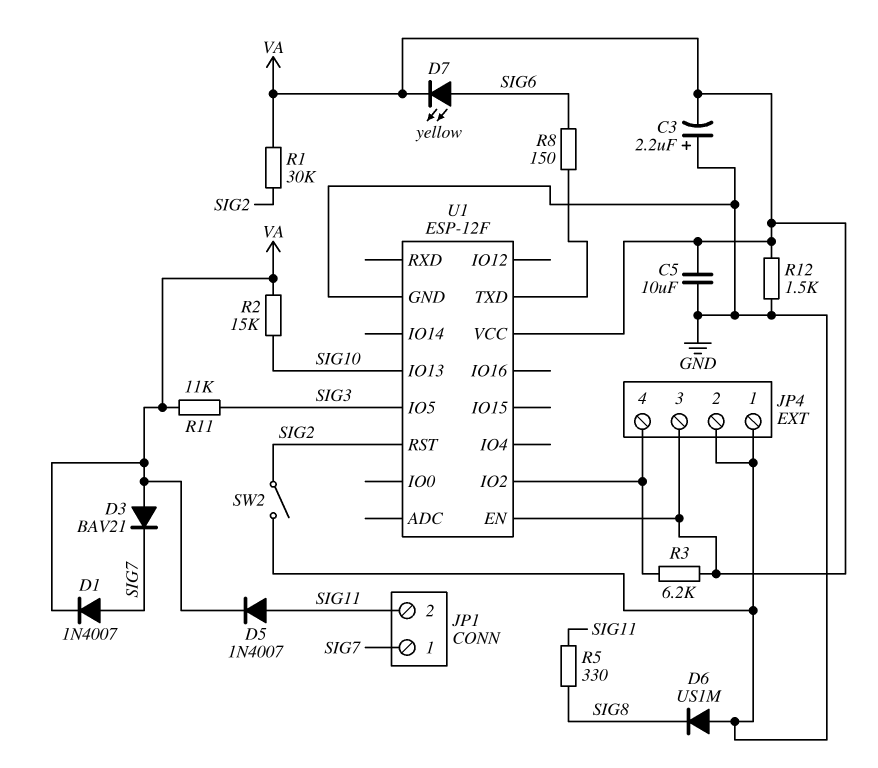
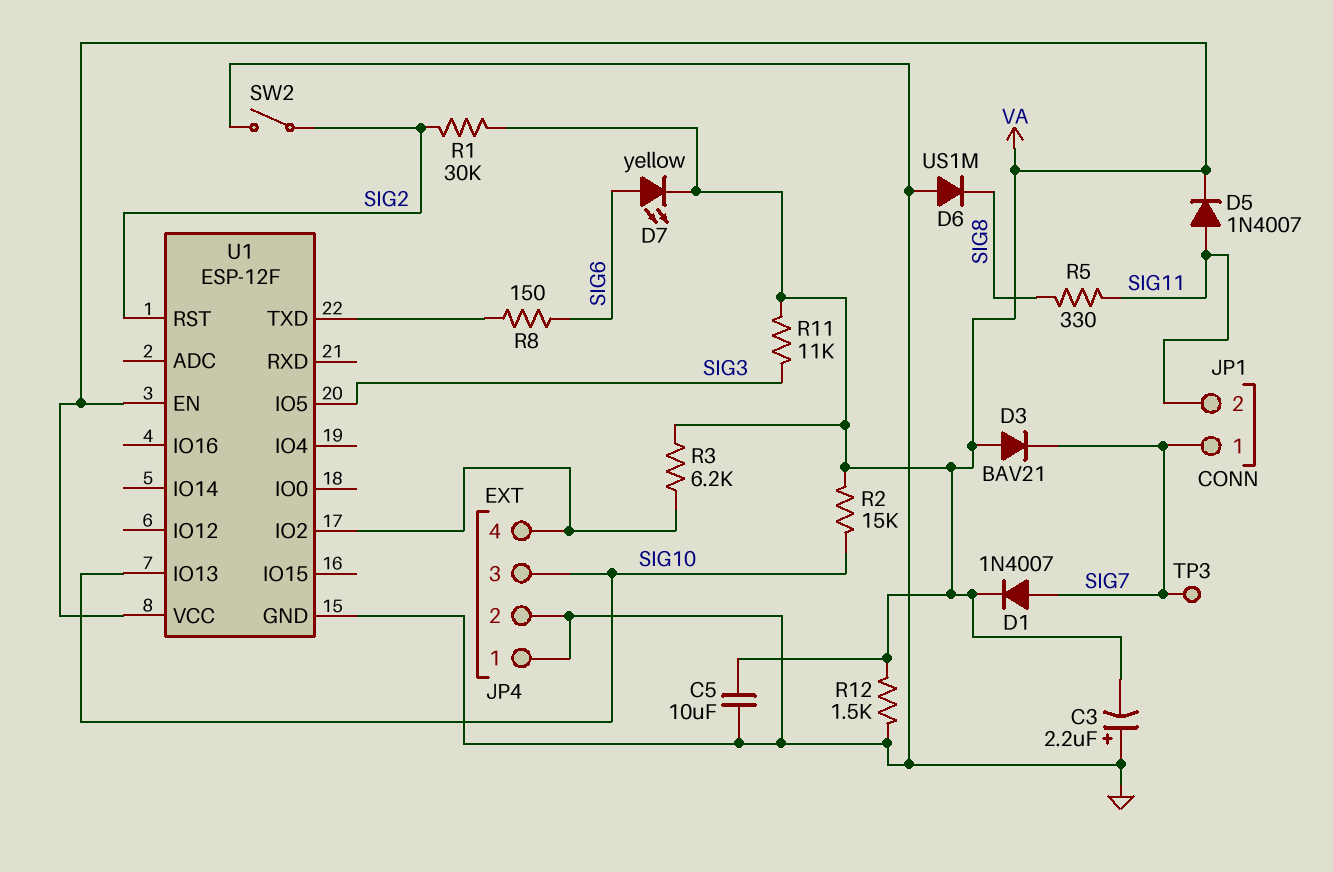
JP4 pin 3: VA -> SIG10
TP3: none -> test point (SIG7)

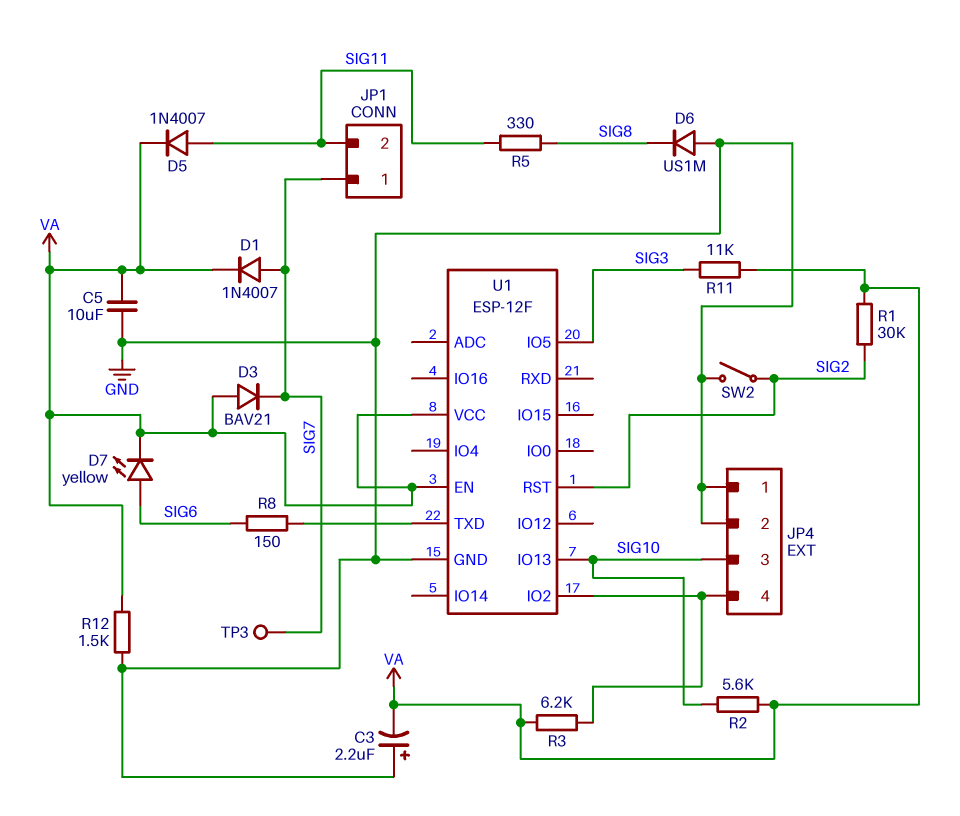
R2: 15k (SIG10, VA) -> 5.6k (SIG10, VA)

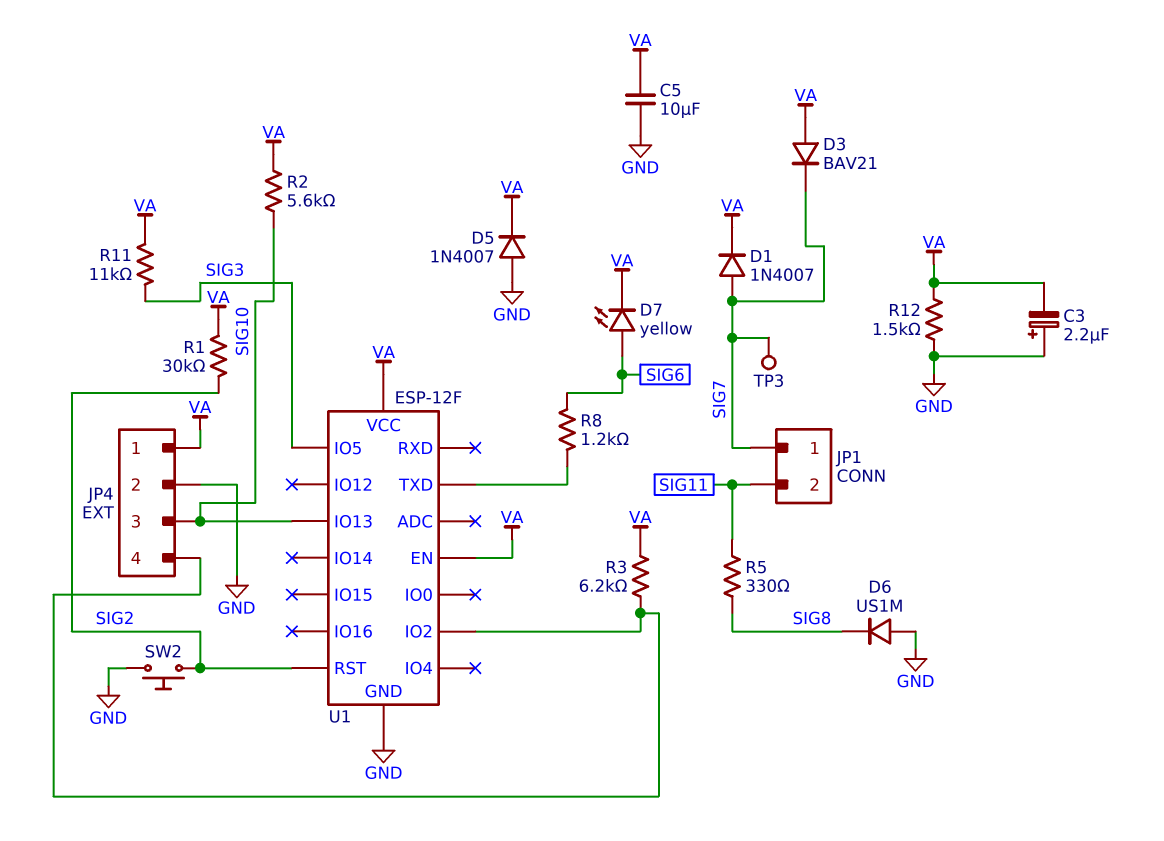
D5: diode 1N4007 (A SIG11, K VA) -> diode 1N4007 (A GND, K VA)
JP4 pin 1: GND -> VA
R8: 150 (SIG6, U1/TXD) -> 1.2k (SIG6, U1/TXD)
SW2: switch (GND, SIG2) -> button (GND, SIG2)

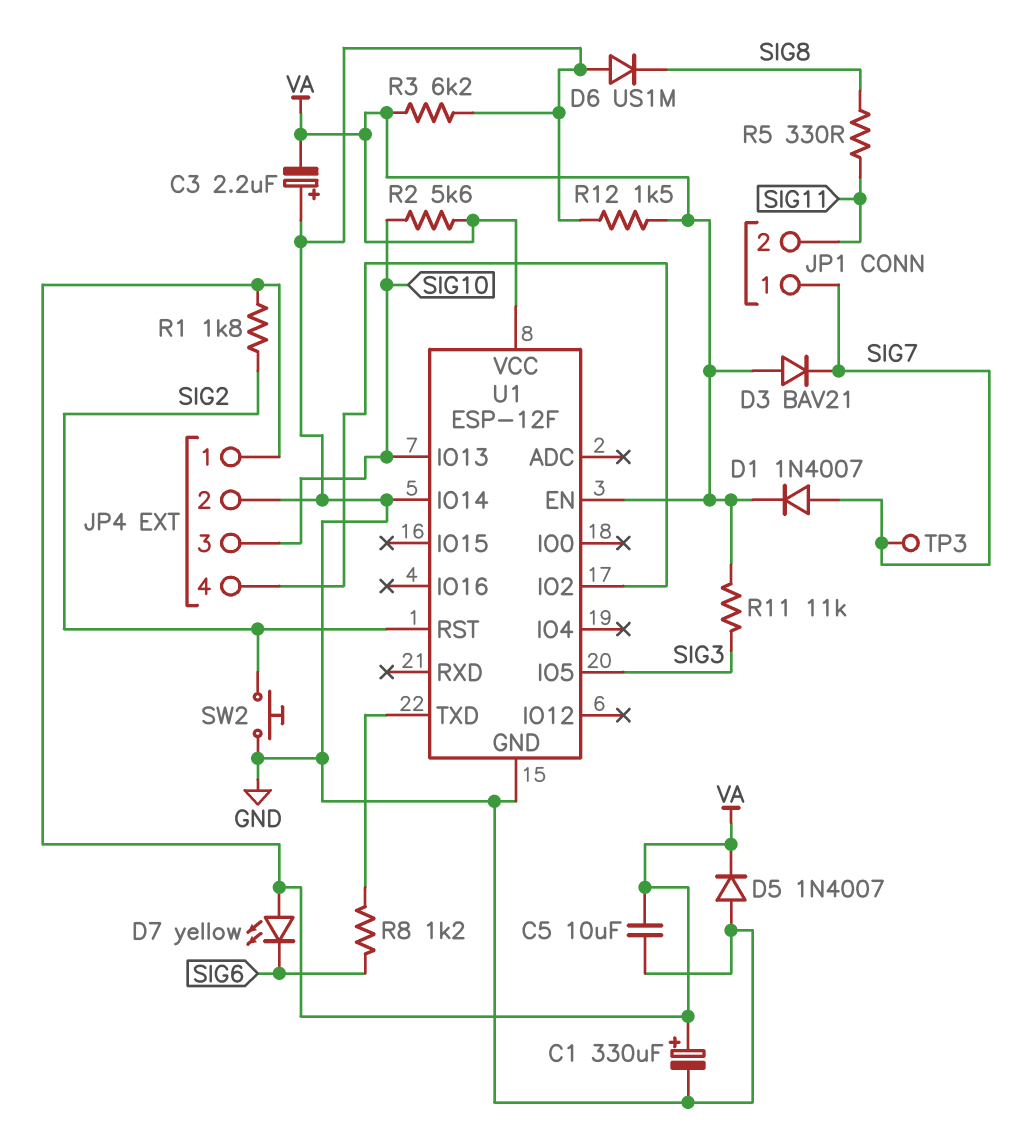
C1: none -> 330uF (plus VA, minus GND)
D7: LED yellow (A SIG6, K VA) -> LED yellow (A VA, K SIG6)
R1: 30k (SIG2, VA) -> 1.8k (SIG2, VA)
R3: 6.2k (JP4/4, VA) -> 6.2k (GND, VA)
U1 pin IO14: none -> GND

